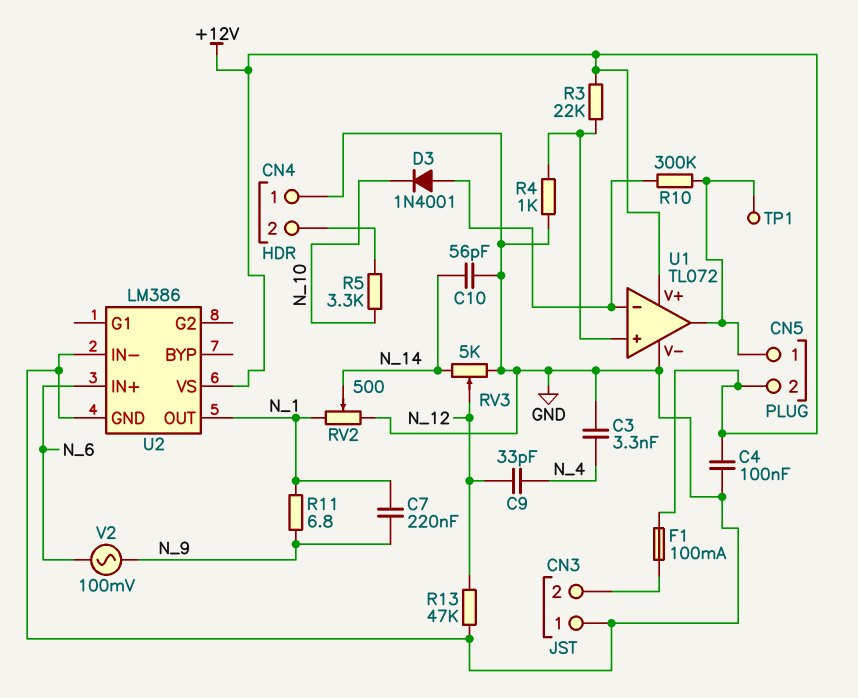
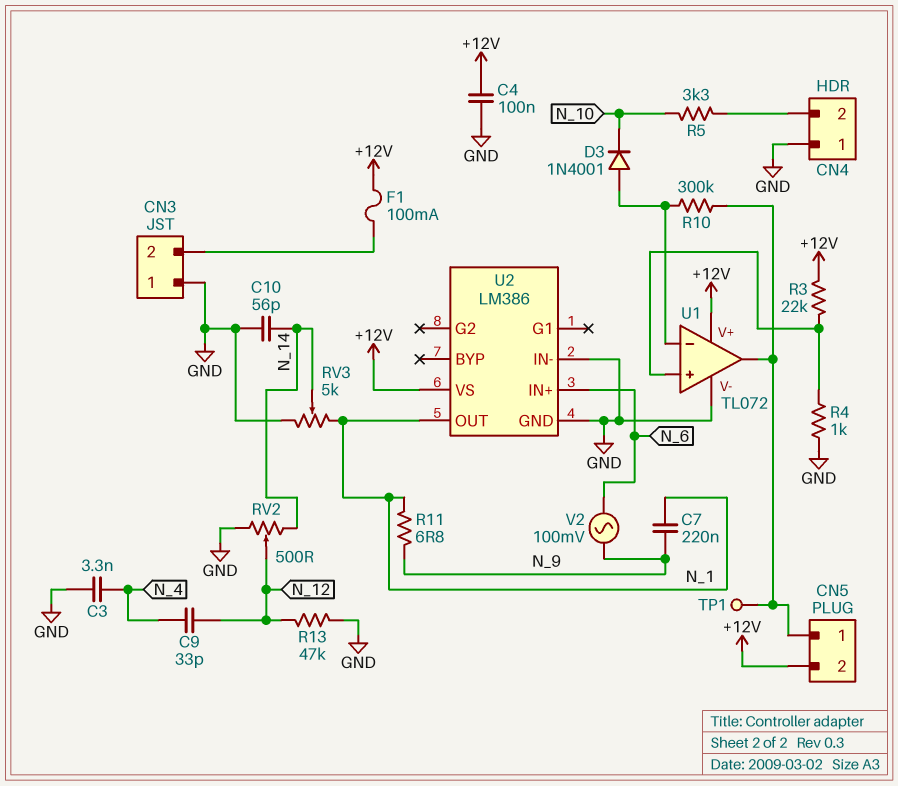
RV2: 500 (GND, N_1, wiper N_14) -> 500 (GND, N_14, wiper N_12)
RV3: 5k (GND, N_14, wiper N_12) -> 5k (GND, N_1, wiper N_14)

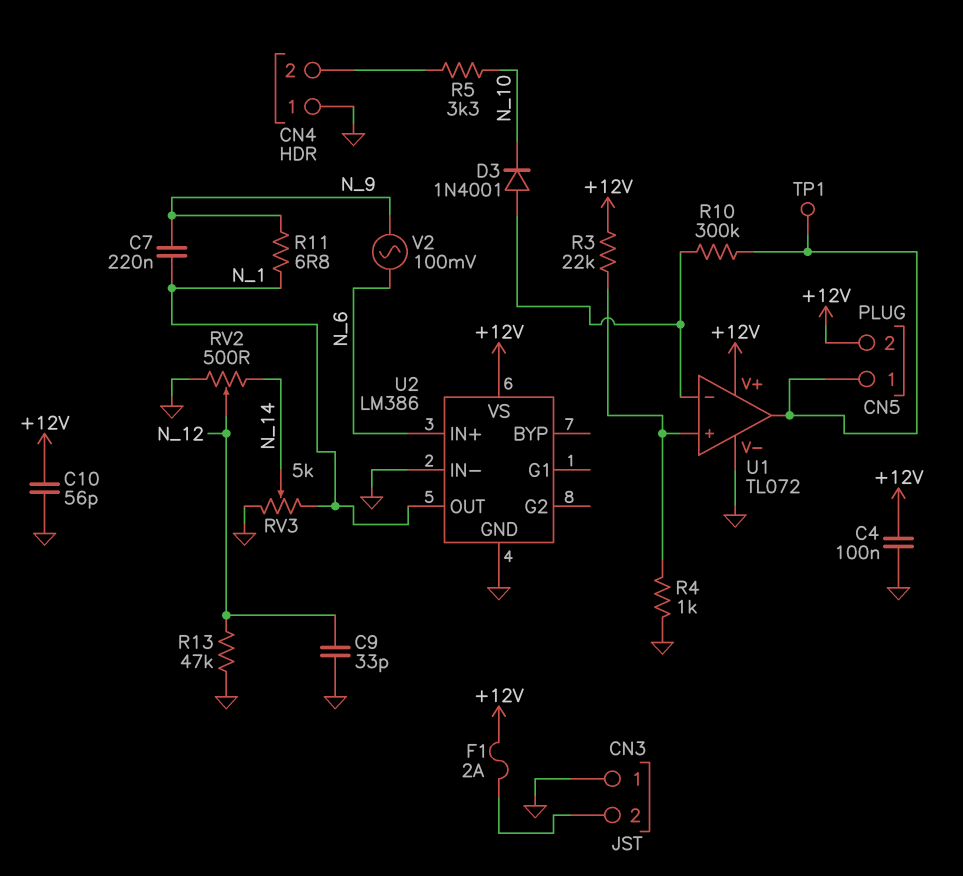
C3: 3.3nF (GND, N_4) -> none
C9: 33pF (N_4, N_12) -> 33pF (GND, N_12)
C10: 56pF (GND, N_14) -> 56pF (+12V, GND)
F1: 100mA (+12V, CN3/2) -> 2A (+12V, CN3/2)

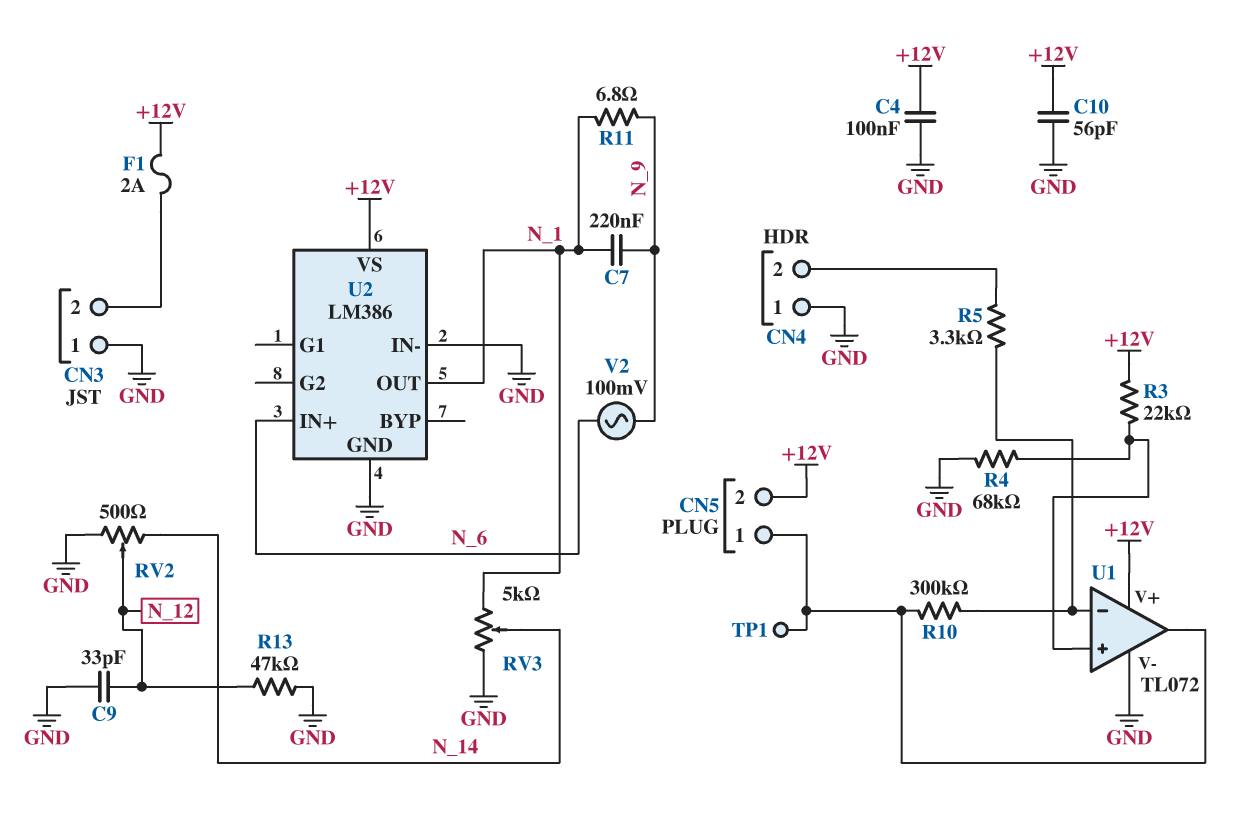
D3: diode 1N4001 (A U1/in-, K N_10) -> none
R4: 1k (GND, U1/in+) -> 68k (GND, U1/in+)
R5: 3.3k (CN4/2, N_10) -> 3.3k (CN4/2, U1/in-)

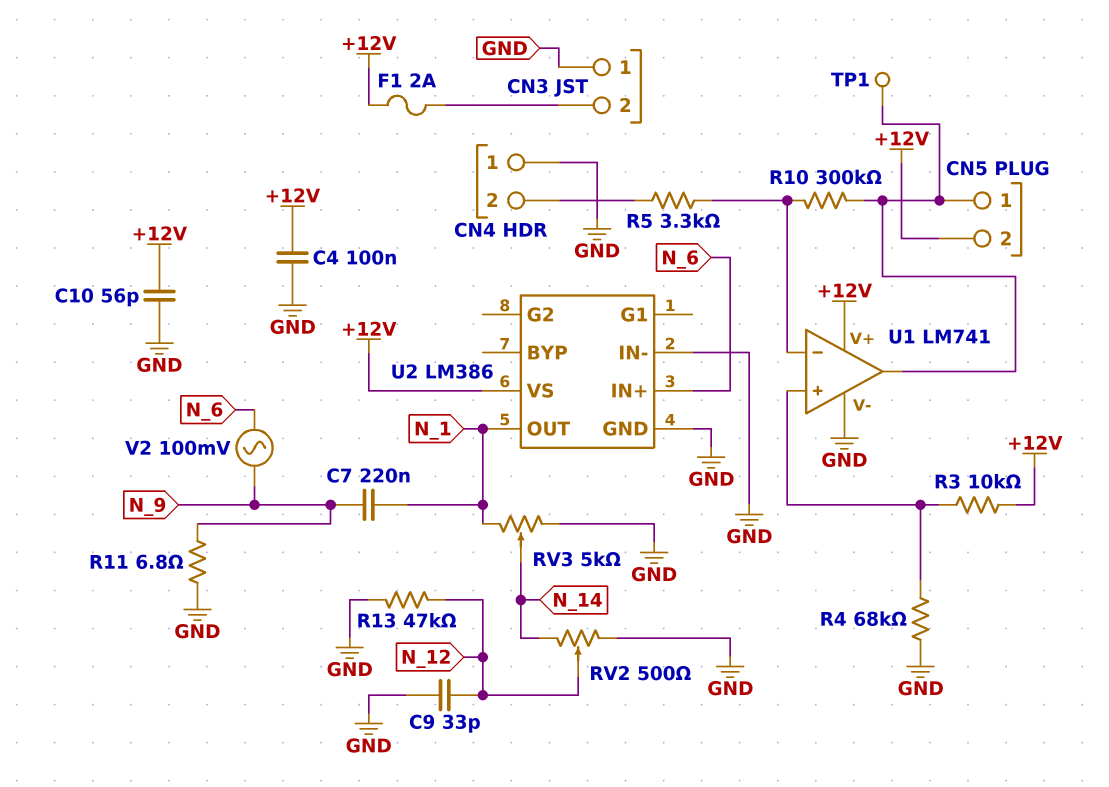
R3: 22k (+12V, U1/in+) -> 10k (+12V, U1/in+)
R11: 6.8 (N_1, N_9) -> 6.8 (GND, N_9)
U1: TL072 -> LM741

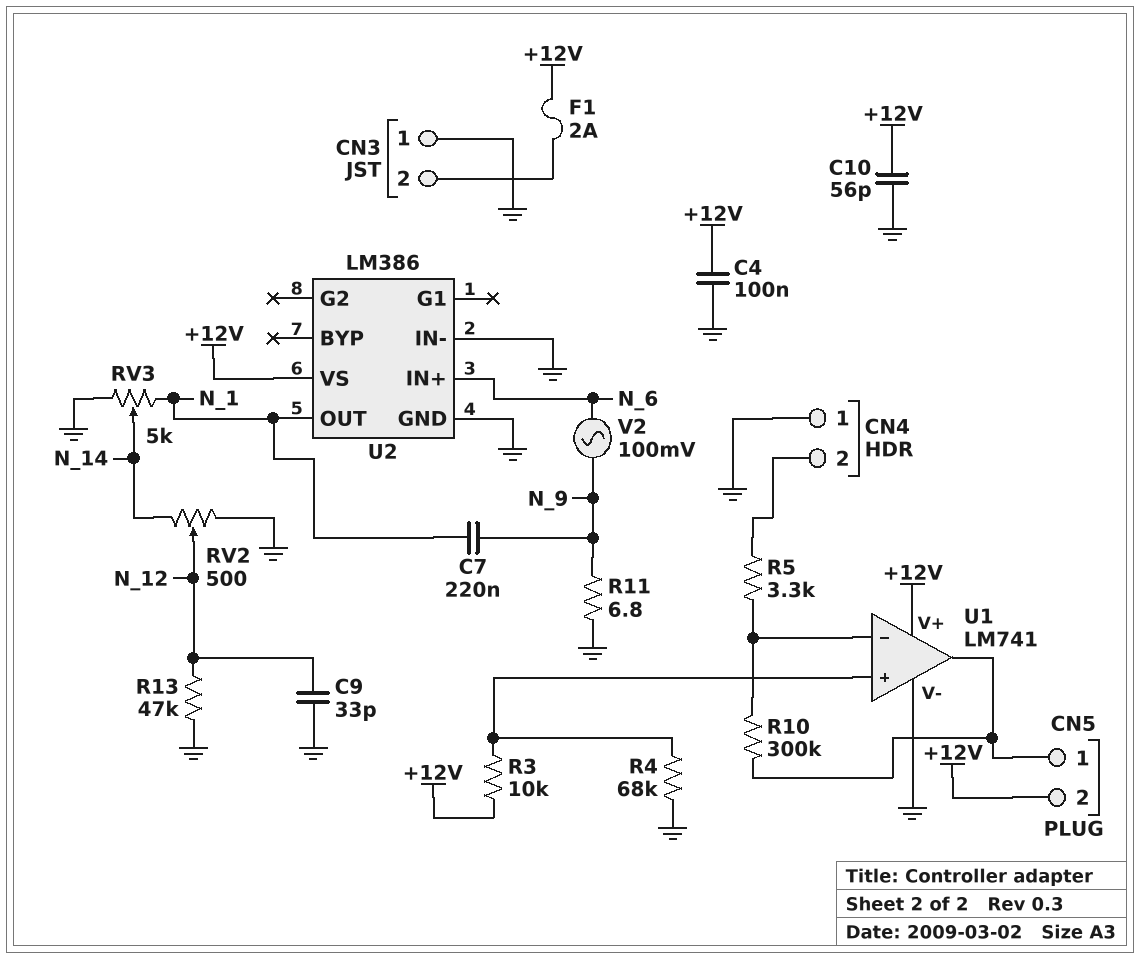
TP1: test point (CN5/1) -> none

